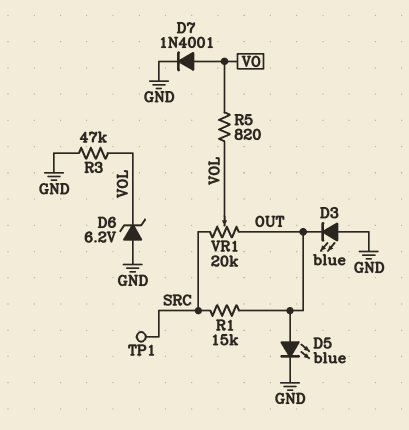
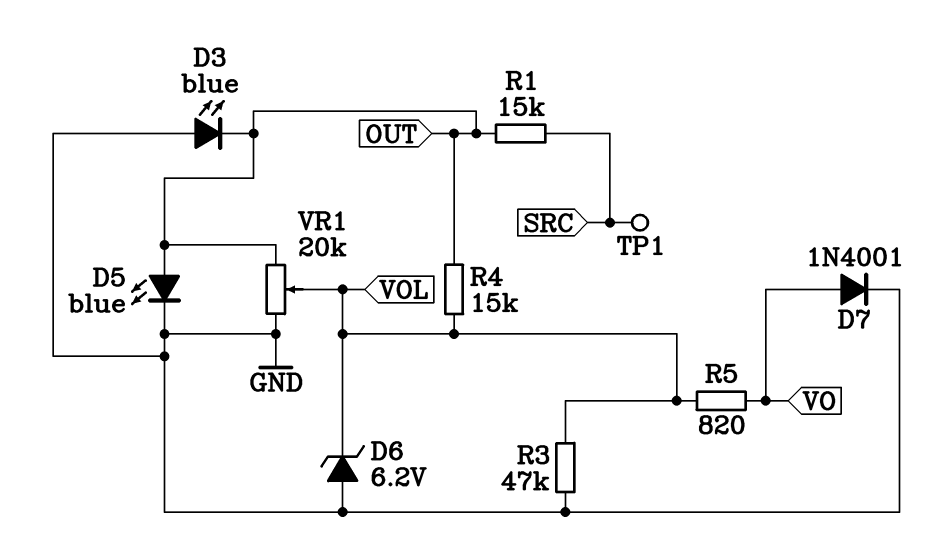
R4: none -> 15k (OUT, VOL)
VR1: 20k (OUT, SRC, wiper VOL) -> 20k (GND, OUT, wiper VOL)

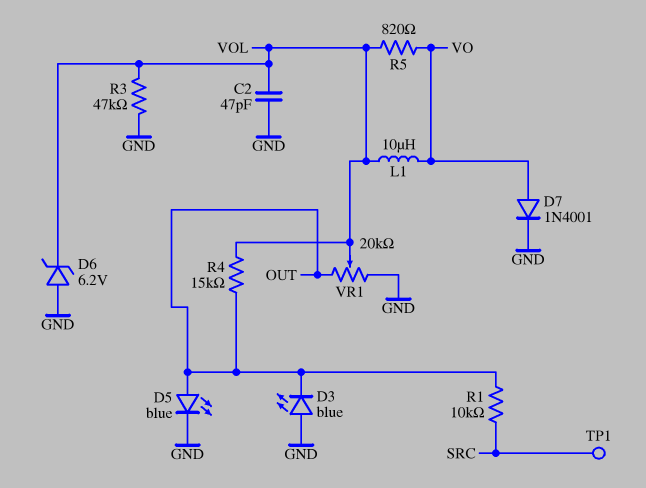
C2: none -> 47pF (GND, VOL)
L1: none -> 10uH (VO, VOL)
R1: 15k (OUT, SRC) -> 10k (OUT, SRC)

